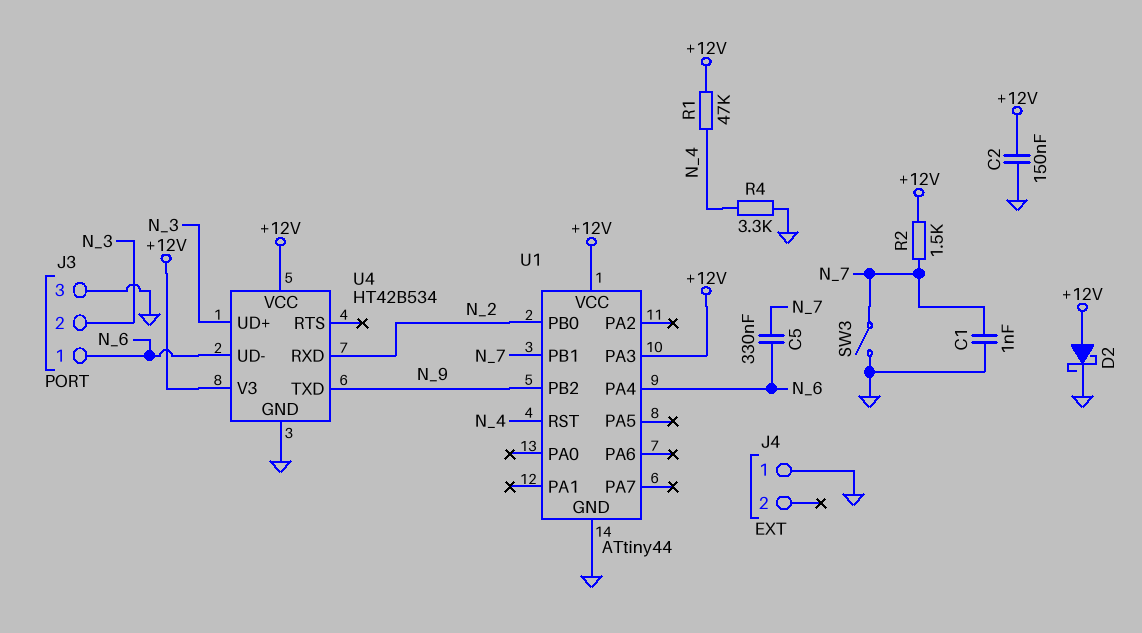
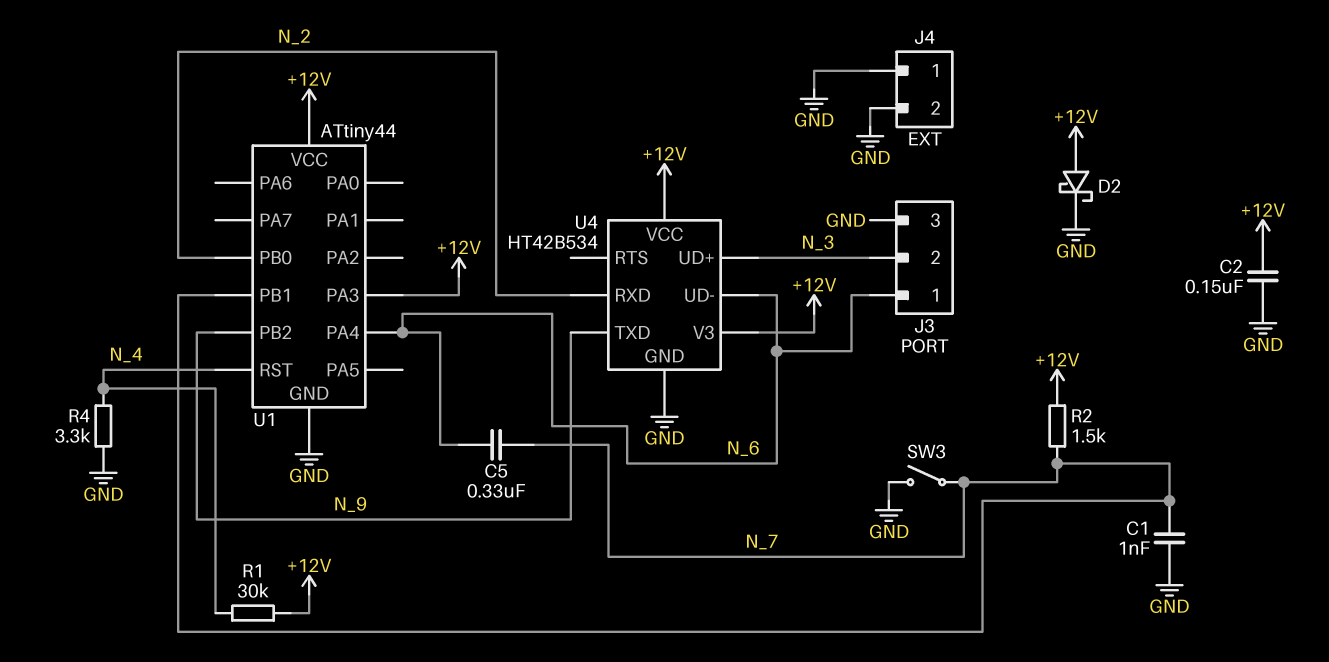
J4 pin 2: none -> GND
R1: 47k (+12V, N_4) -> 30k (+12V, N_4)

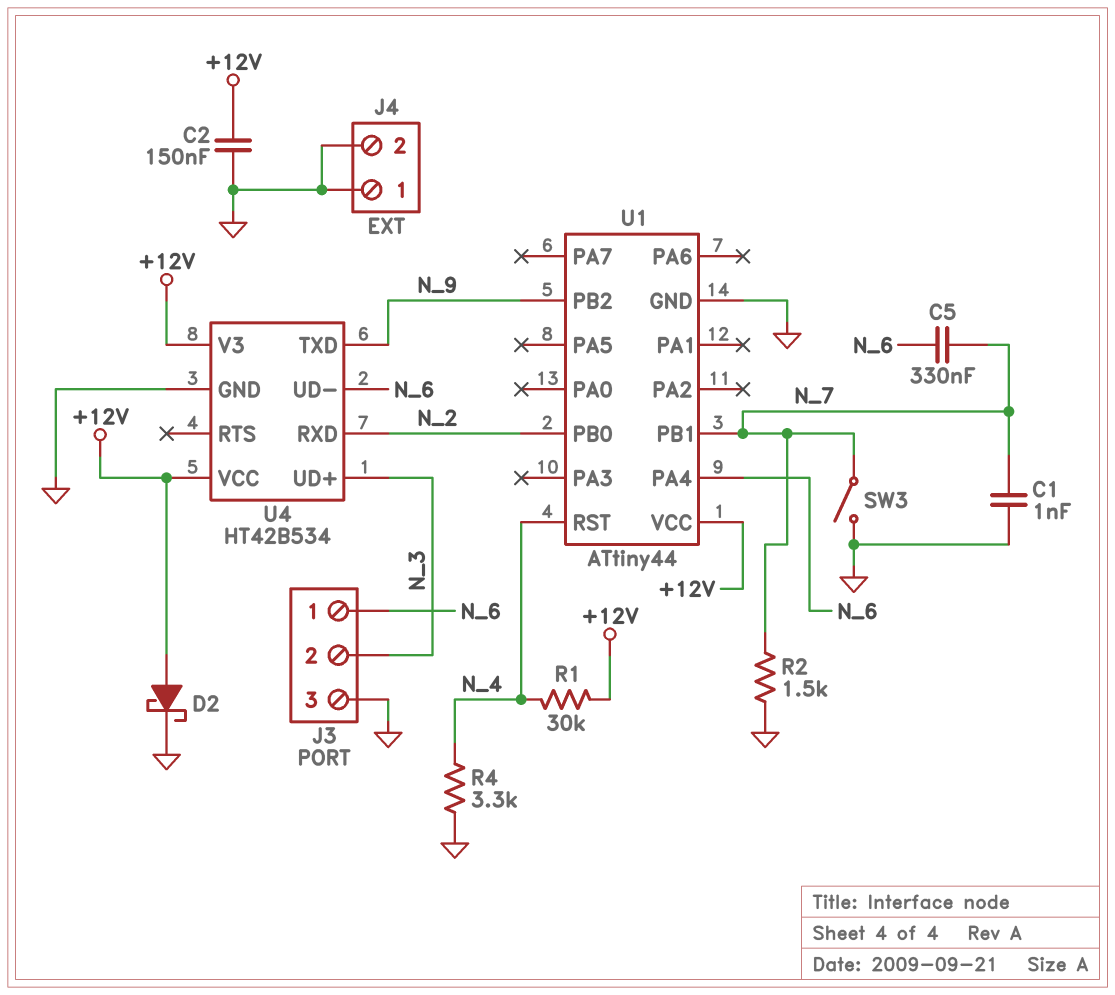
R2: 1.5k (+12V, N_7) -> 1.5k (GND, N_7)
U1 pin PA3: +12V -> none

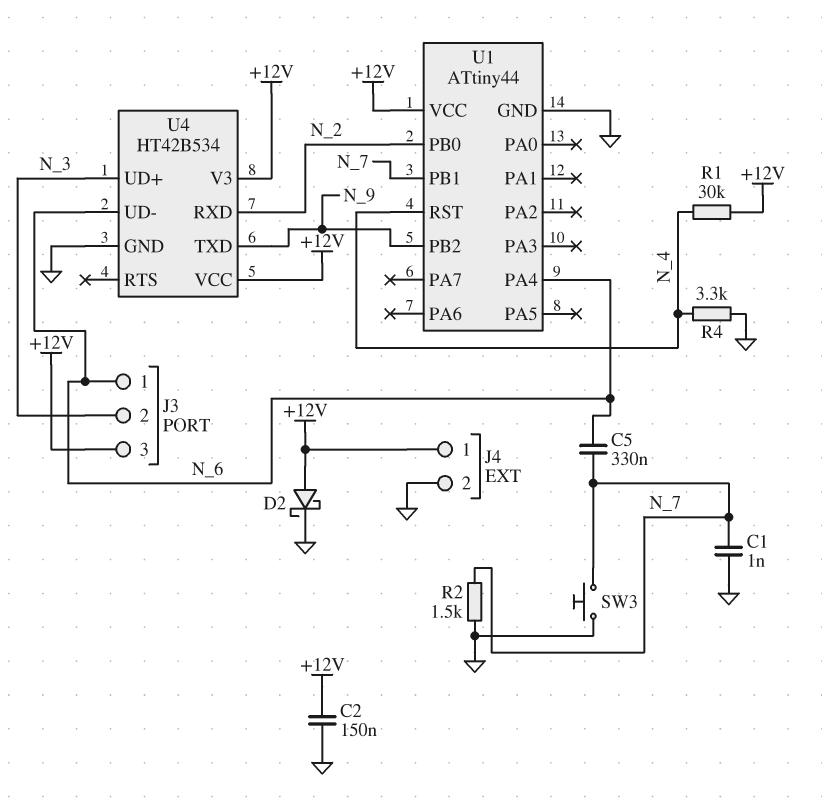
J3 pin 3: GND -> +12V
J4 pin 1: GND -> +12V
SW3: switch (GND, N_7) -> button (GND, N_7)

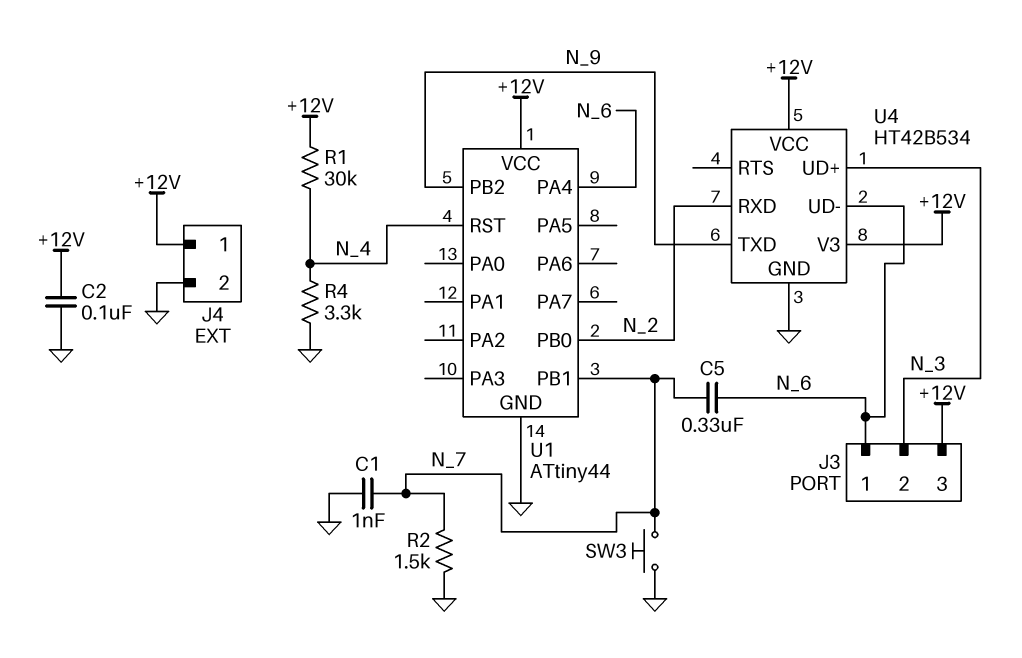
C2: 150nF (+12V, GND) -> 100nF (+12V, GND)
D2: schottky (A +12V, K GND) -> none

